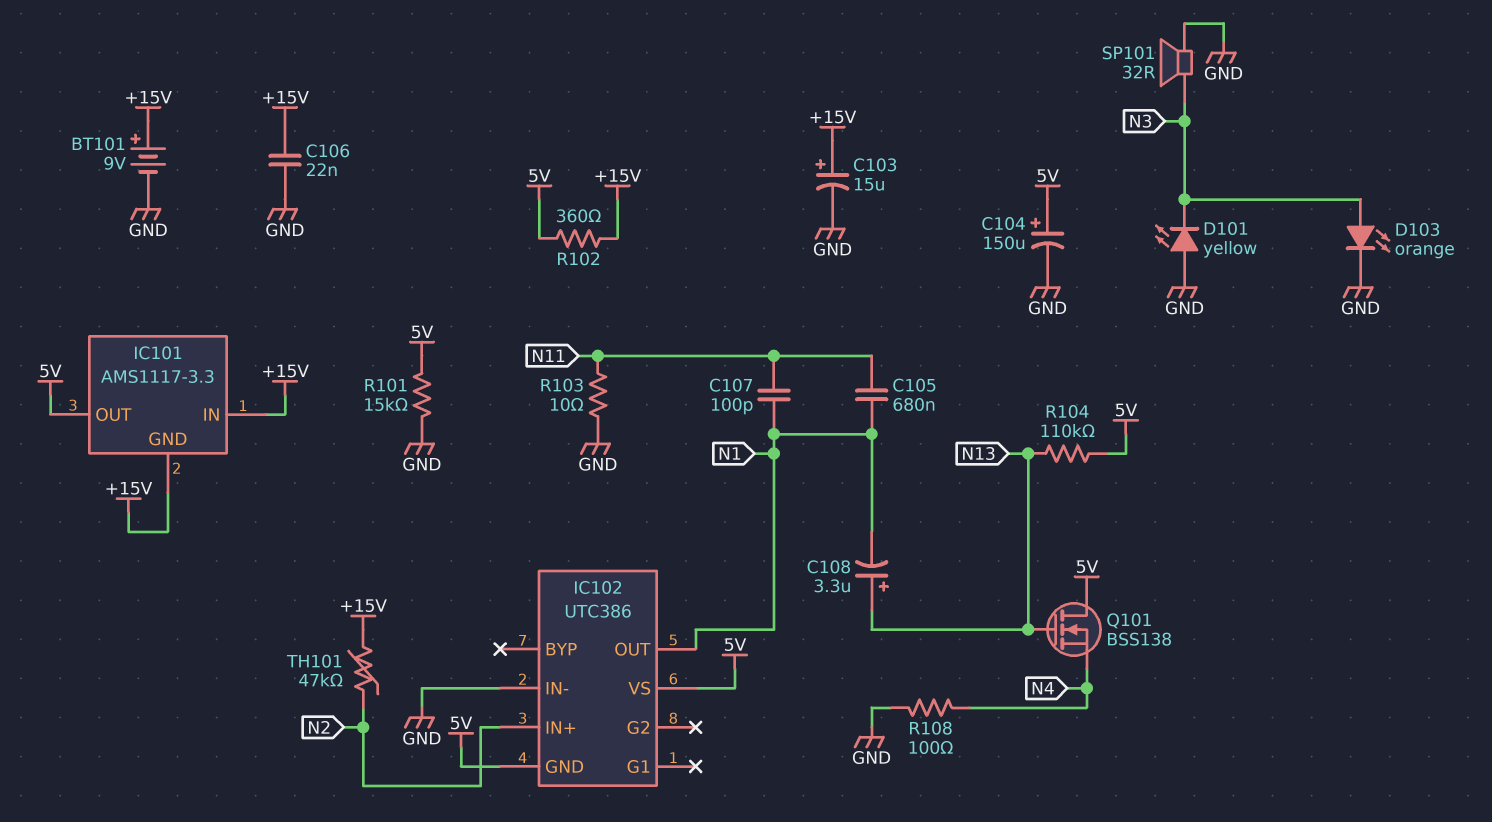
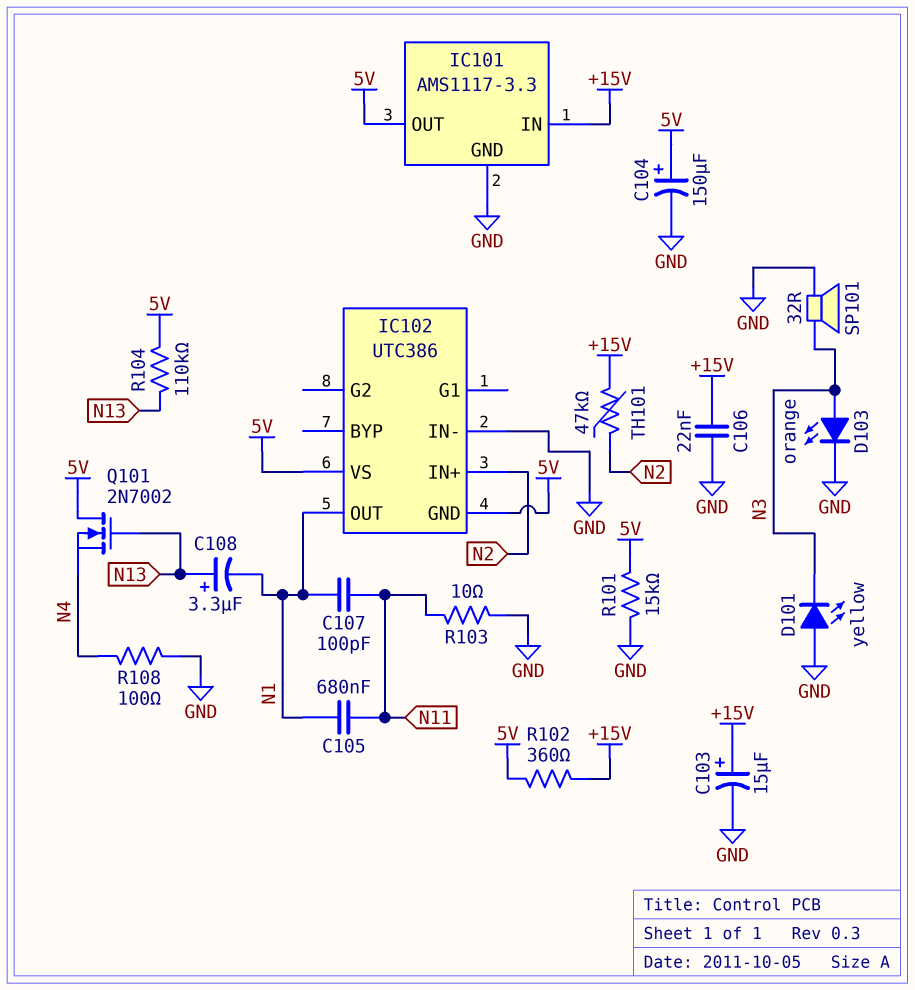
BT101: 9V (plus +15V, minus GND) -> none
IC101 pin GND: +15V -> GND
Q101: NMOS BSS138 (G N13, D 5V, S N4) -> NMOS 2N7002 (G N13, D 5V, S N4)

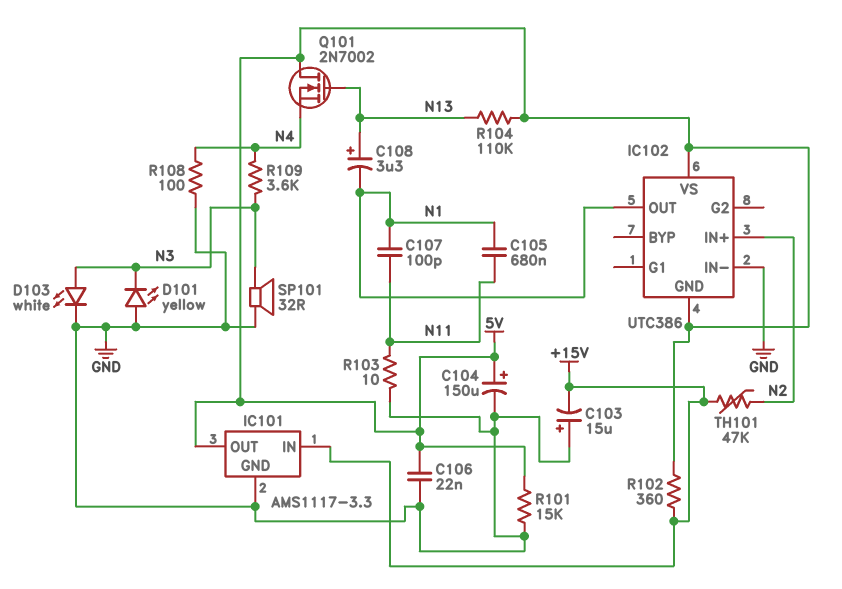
C103: 15uF (plus +15V, minus GND) -> 15uF (plus GND, minus +15V)
C106: 22nF (+15V, GND) -> 22nF (5V, GND)
D103: LED orange (A N3, K GND) -> LED white (A N3, K GND)
R109: none -> 3.6k (N3, N4)

